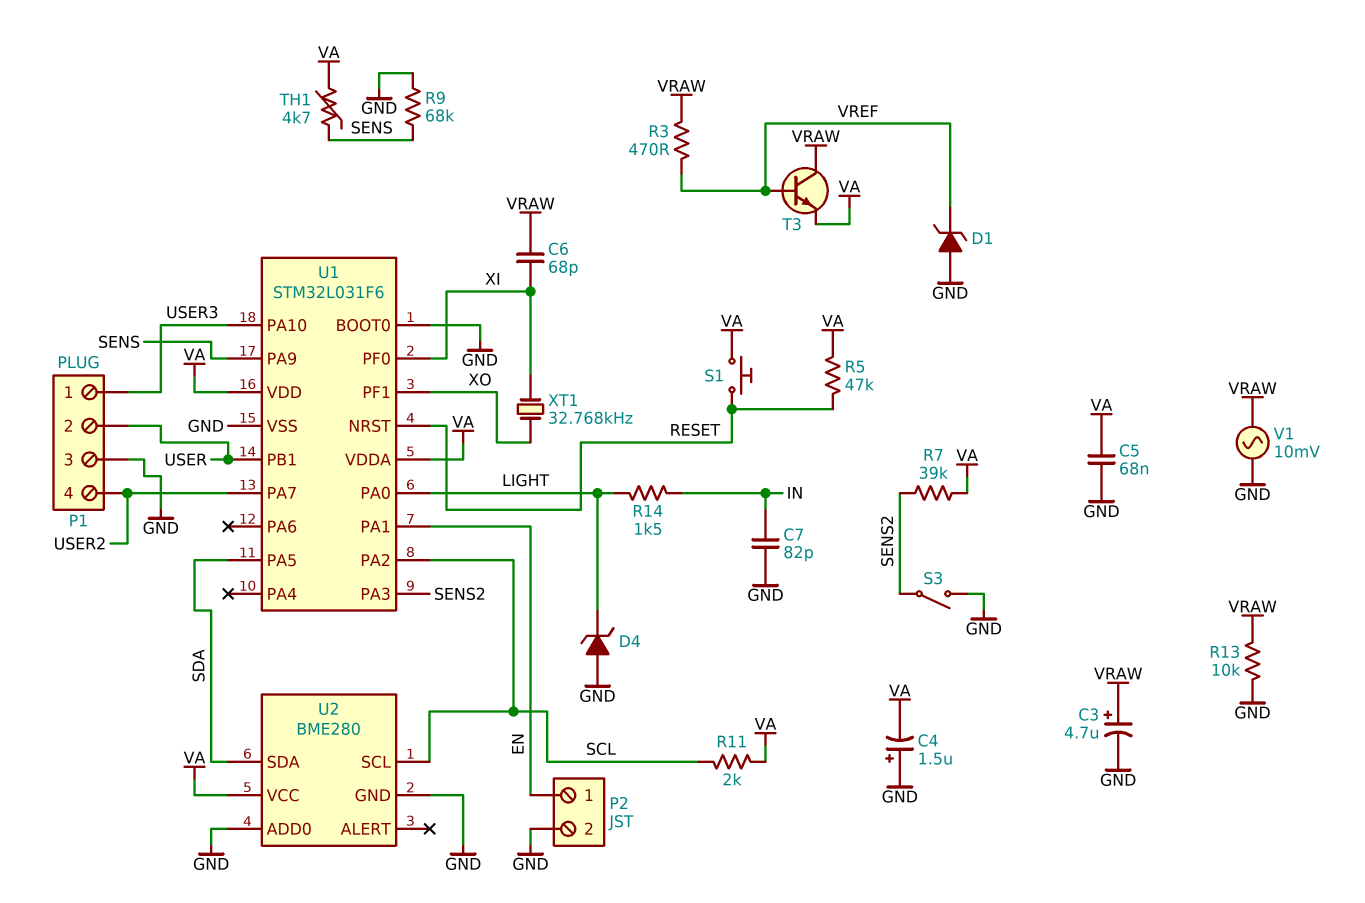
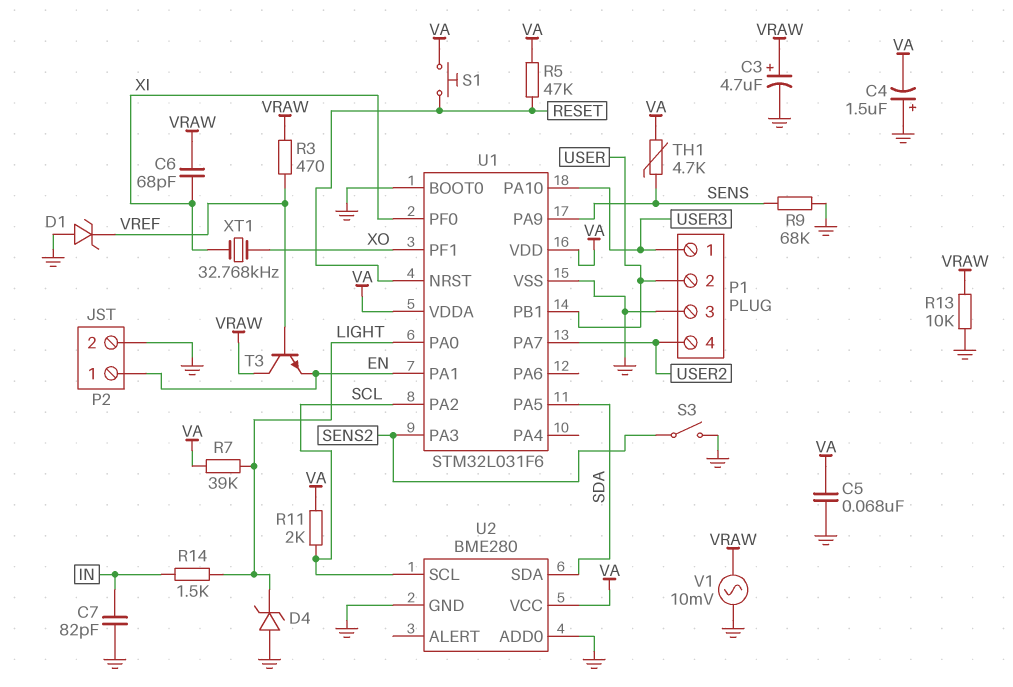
R7: 39k (SENS2, VA) -> 39k (LIGHT, VA)
T3: NPN (B VREF, C VRAW, E VA) -> NPN (B VREF, C VRAW, E EN)

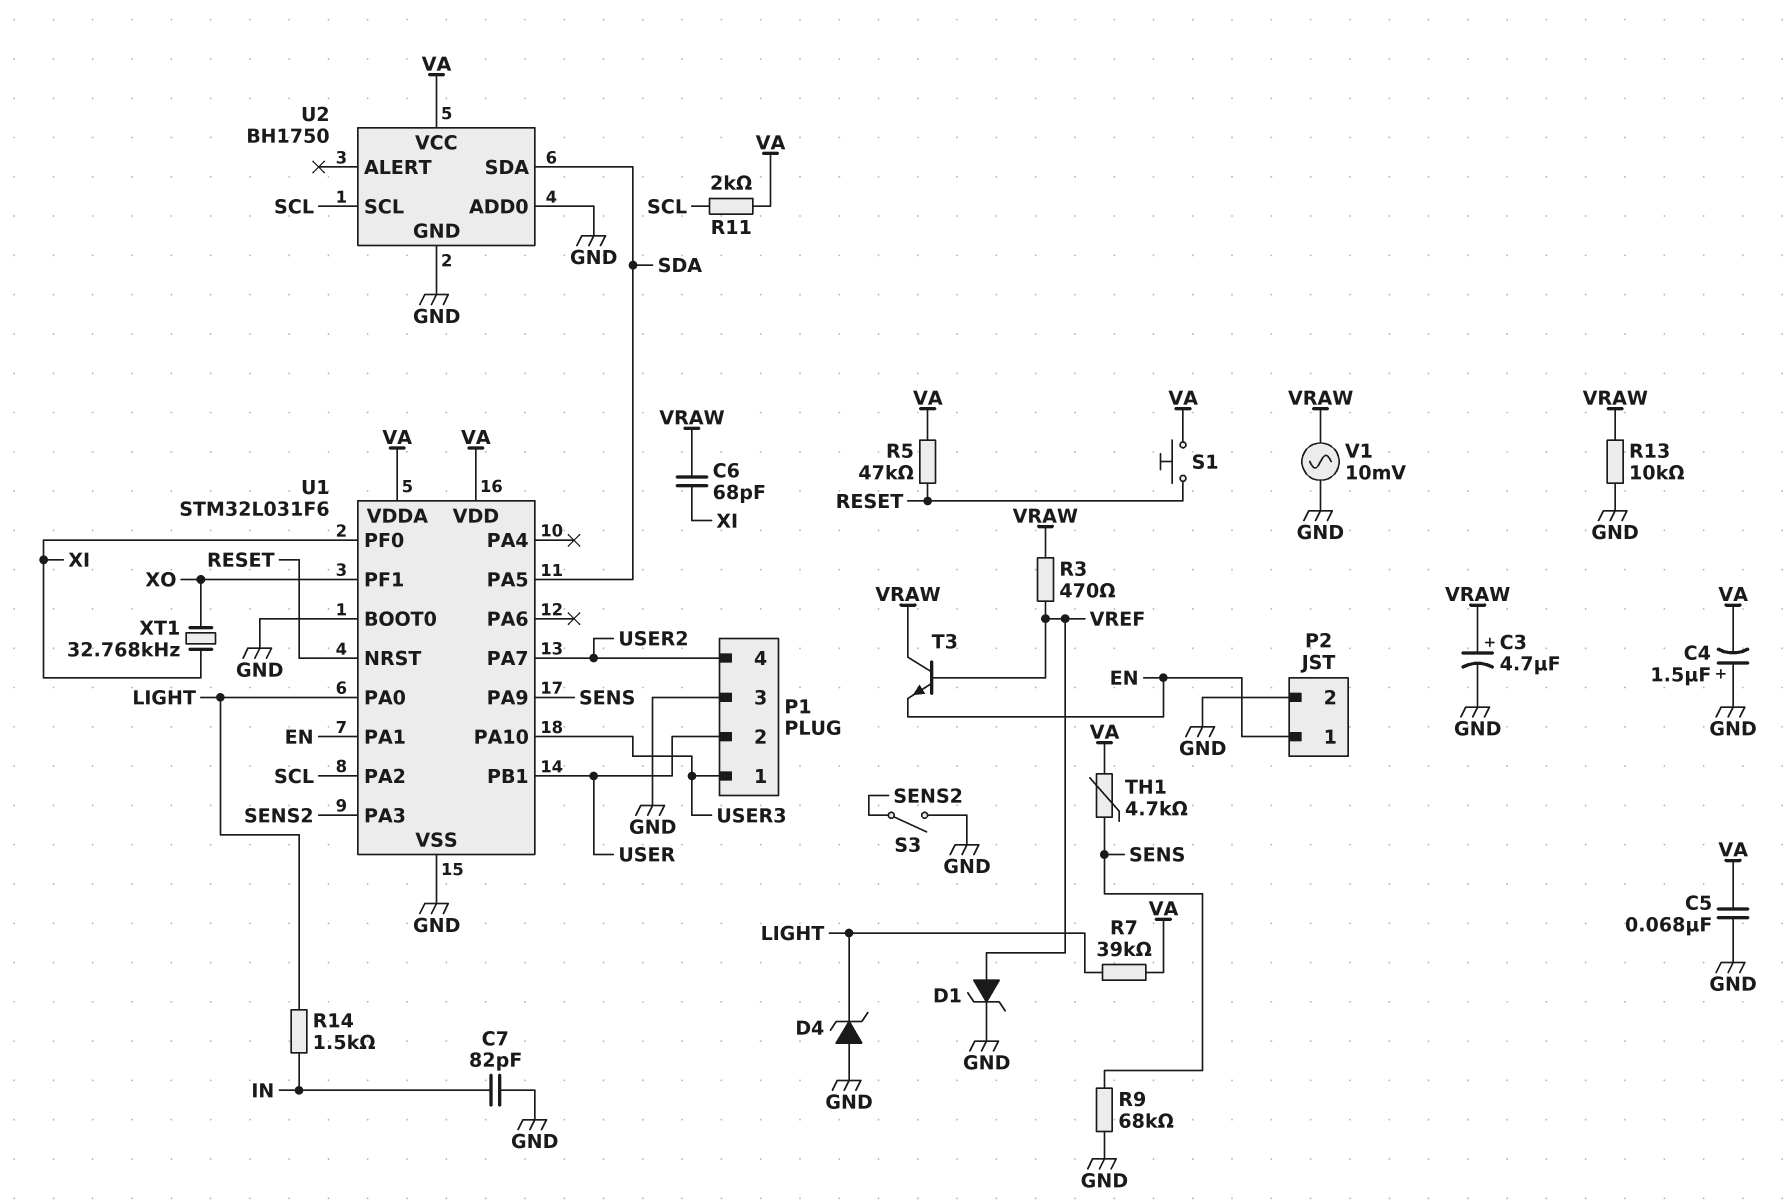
D1: zener (A GND, K VREF) -> zener (A VREF, K GND)
U2: BME280 -> BH1750

